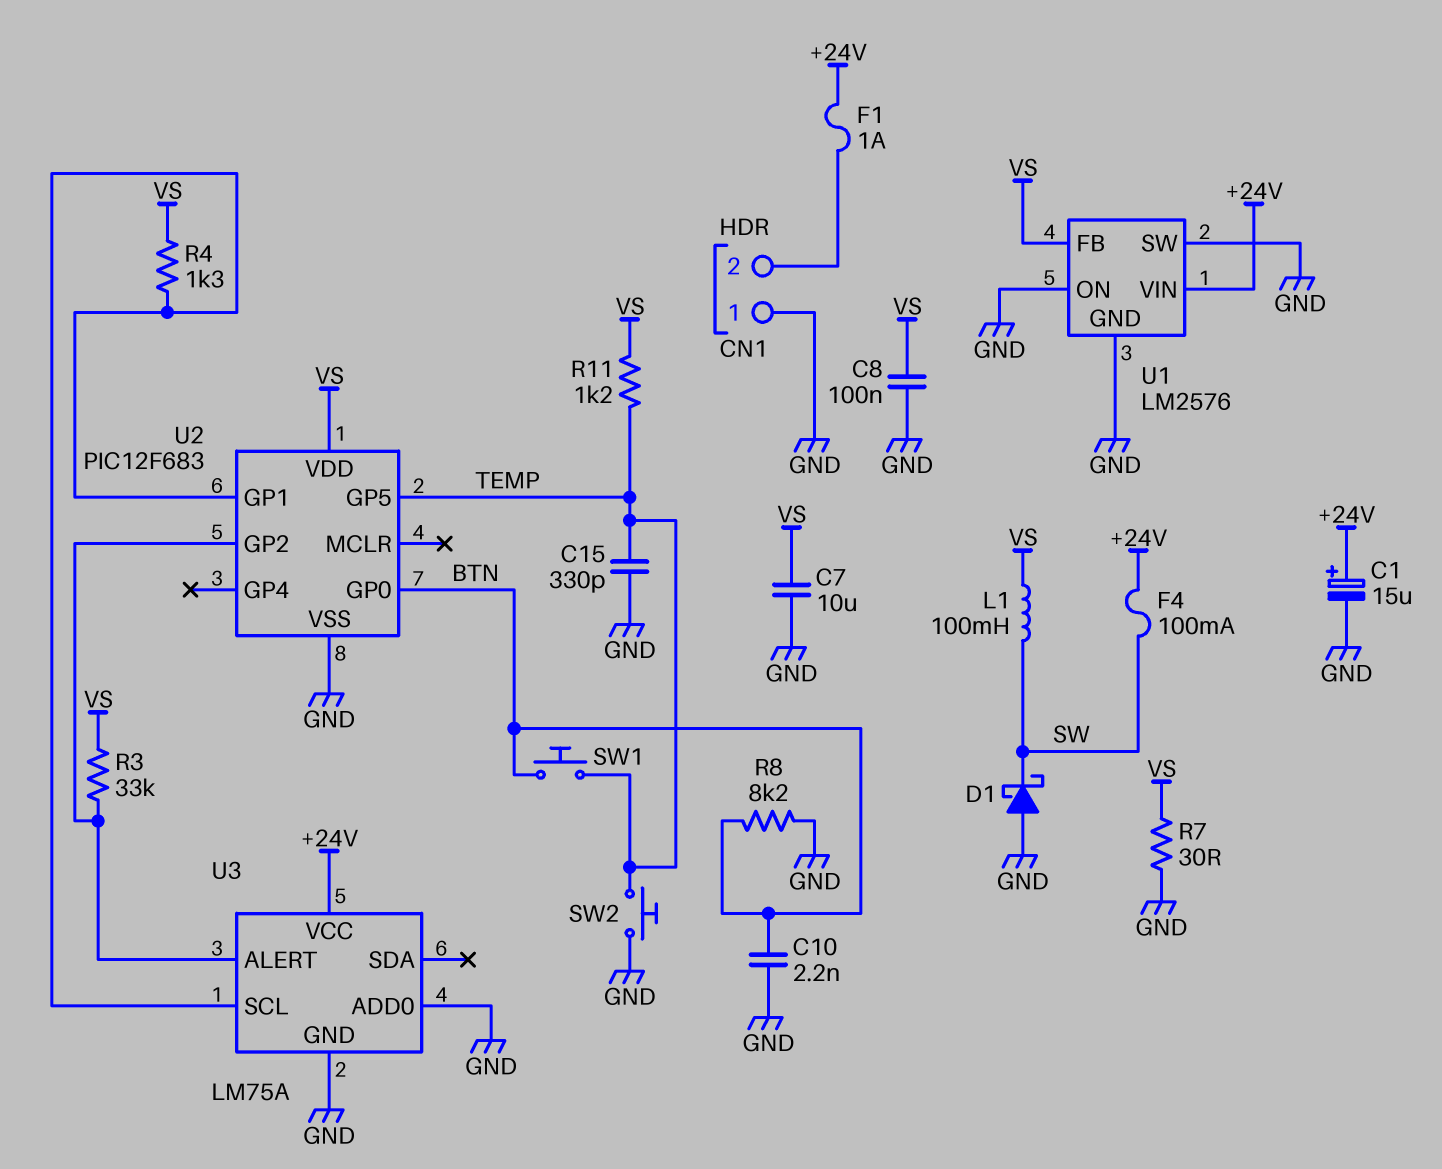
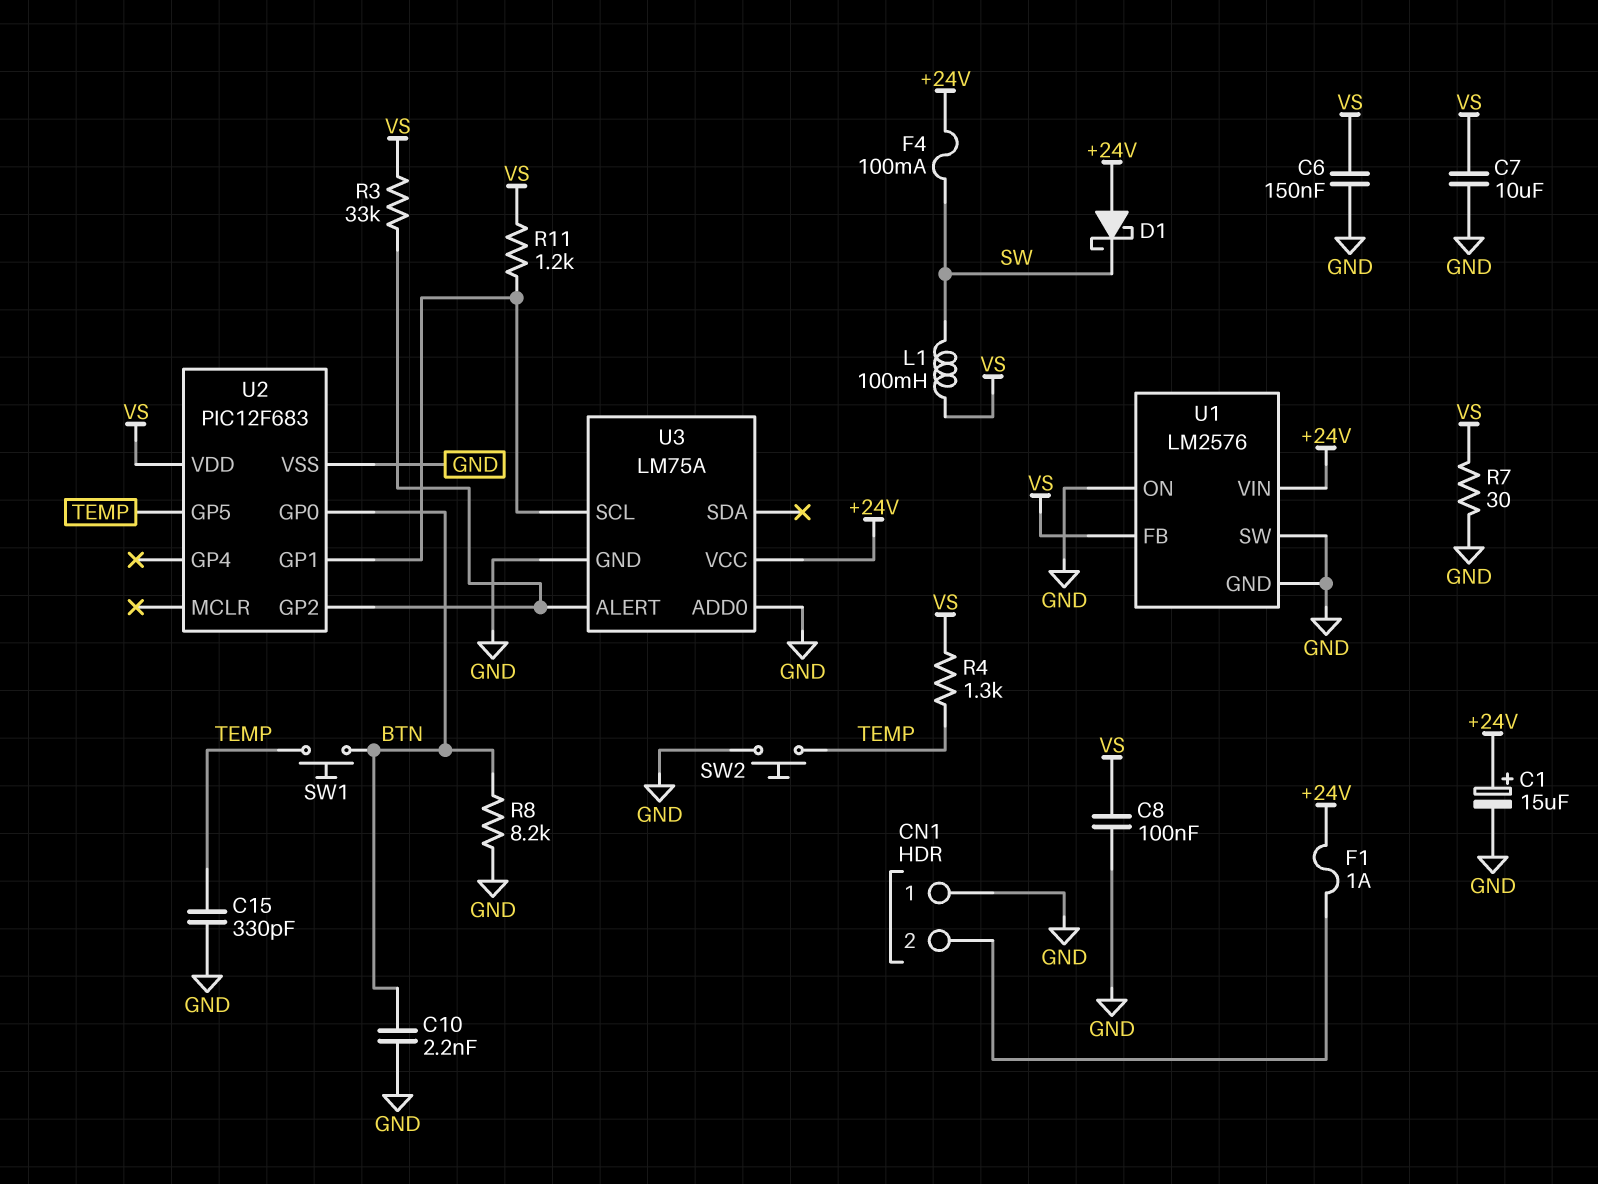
C6: none -> 150nF (GND, VS)
D1: schottky (A GND, K SW) -> schottky (A +24V, K SW)
R4: 1.3k (U2/GP1, VS) -> 1.3k (TEMP, VS)
R11: 1.2k (TEMP, VS) -> 1.2k (U2/GP1, VS)

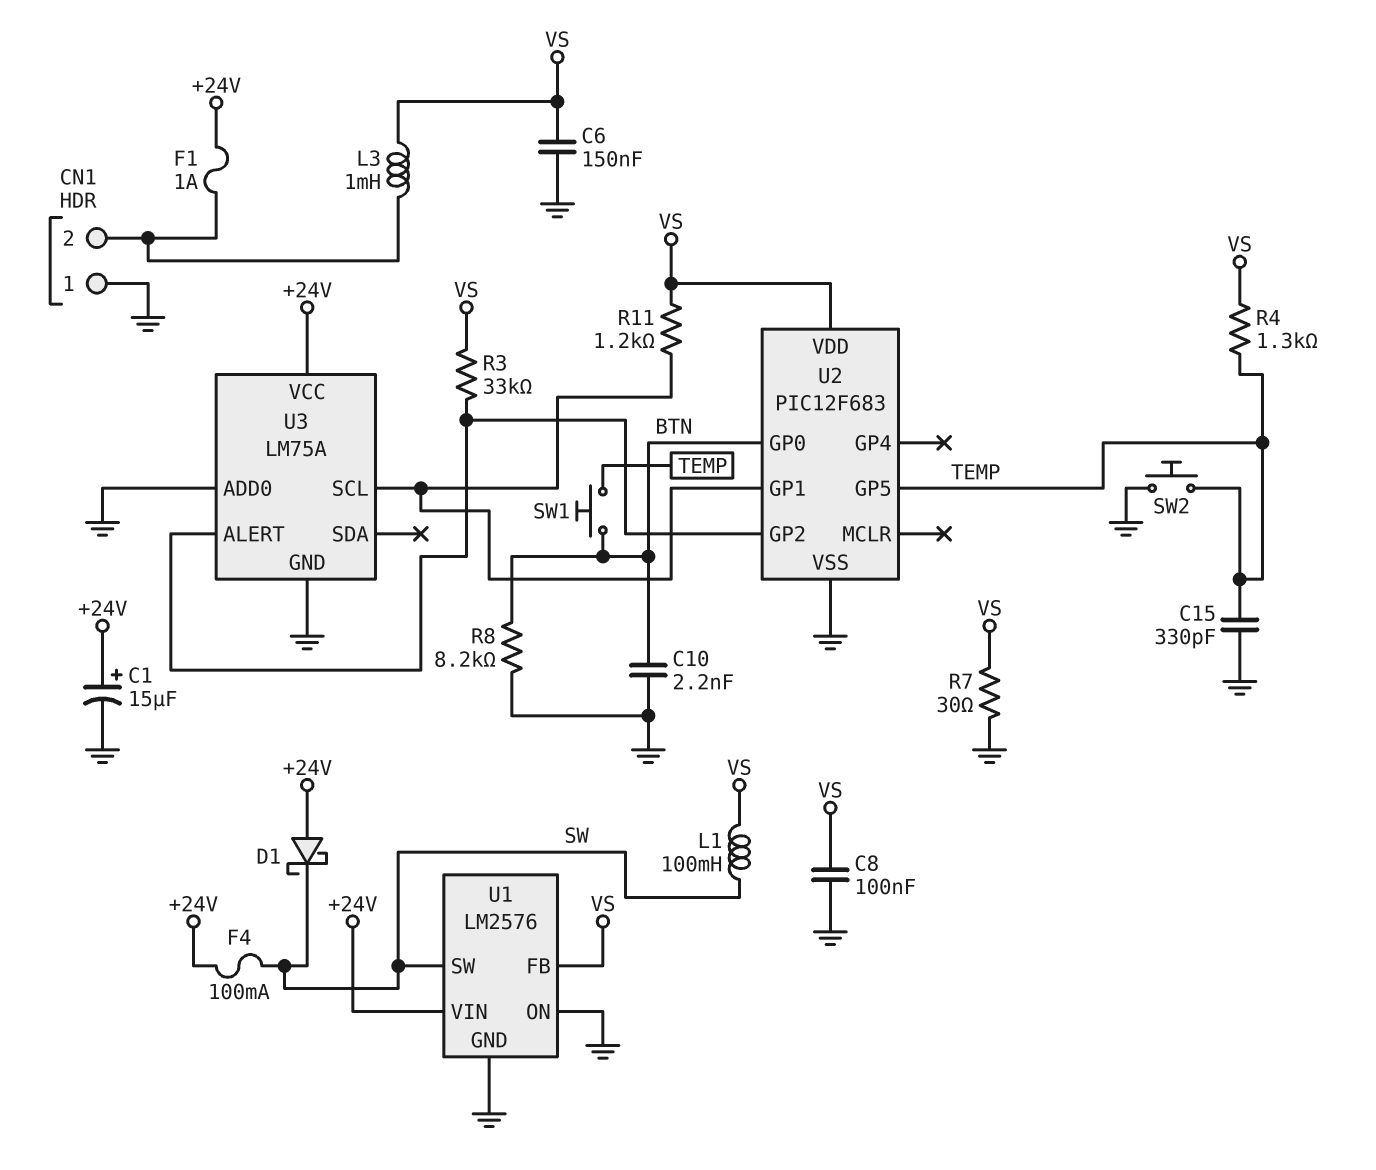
C7: 10uF (GND, VS) -> none
L3: none -> 1mH (CN1/2, VS)
U1 pin SW: GND -> SW

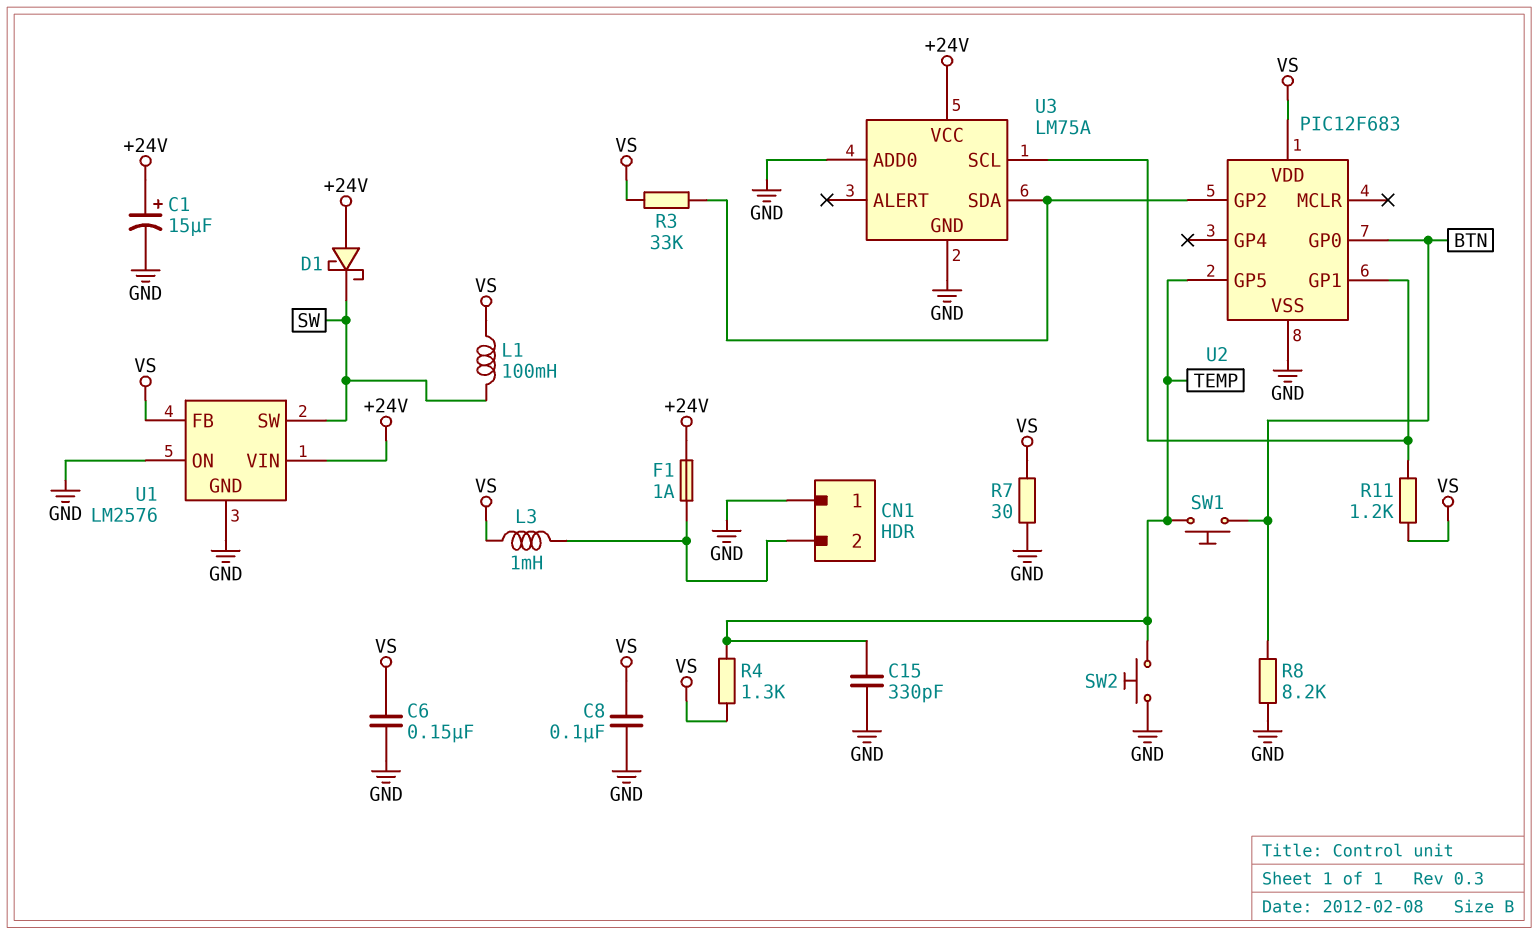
C10: 2.2nF (BTN, GND) -> none
F4: 100mA (+24V, SW) -> none
U3 pin ALERT: U2/GP2 -> none
U3 pin SDA: none -> U2/GP2

